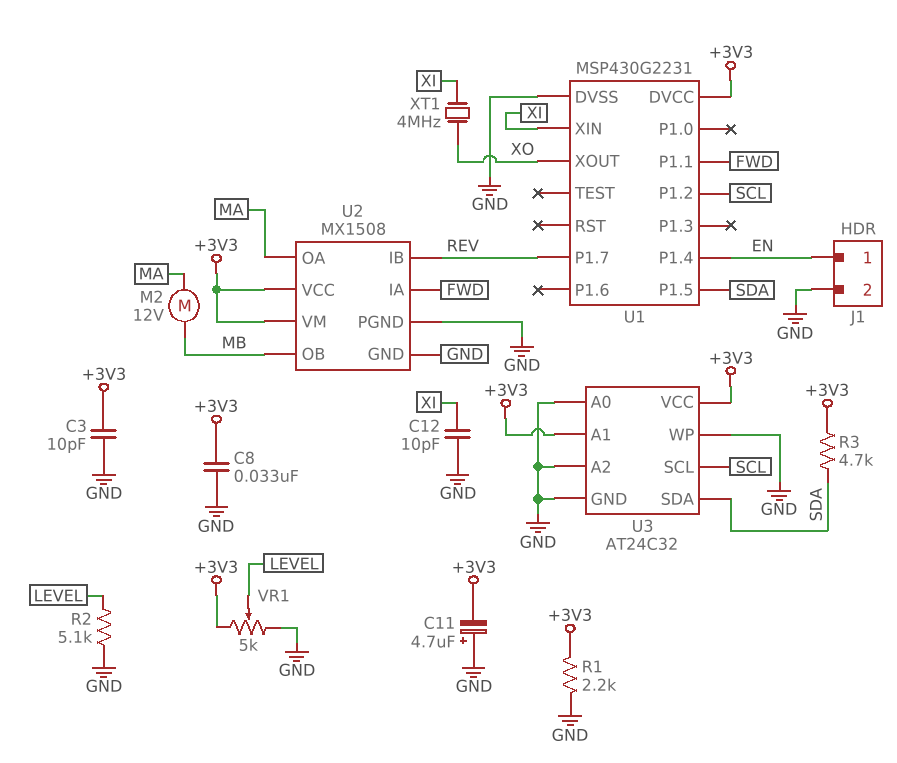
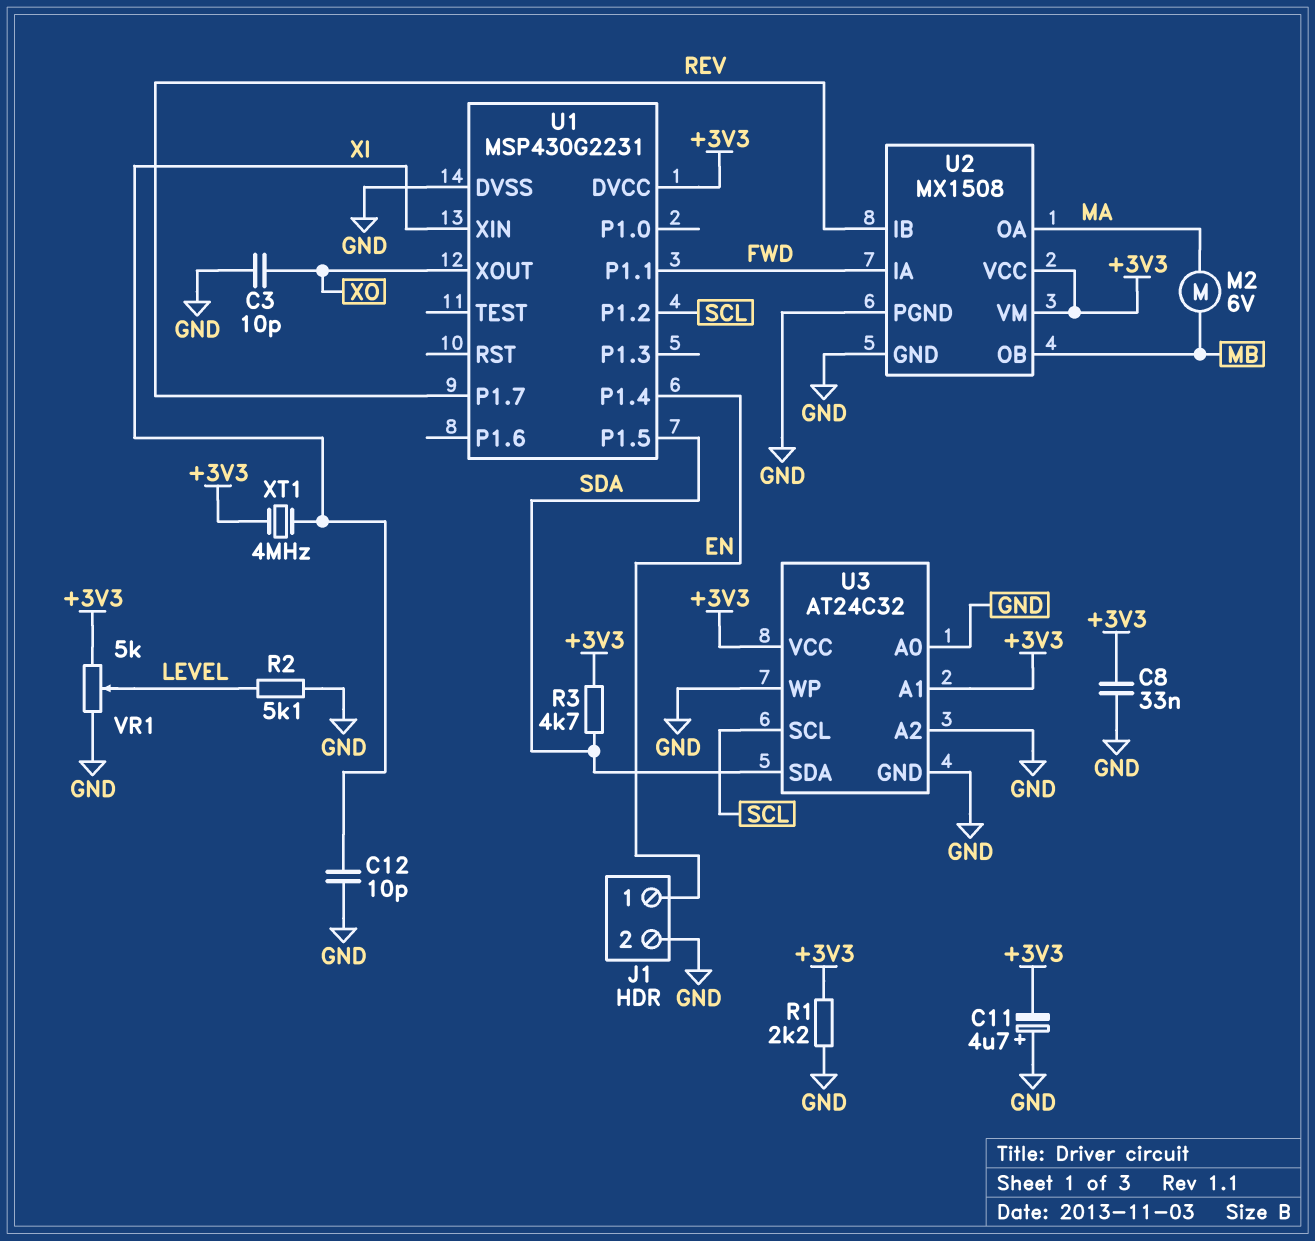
C3: 10pF (+3V3, GND) -> 10pF (GND, XO)
M2: motor 12V (MA, MB) -> motor 6V (MA, MB)
XT1: 4MHz (XI, XO) -> 4MHz (+3V3, XI)

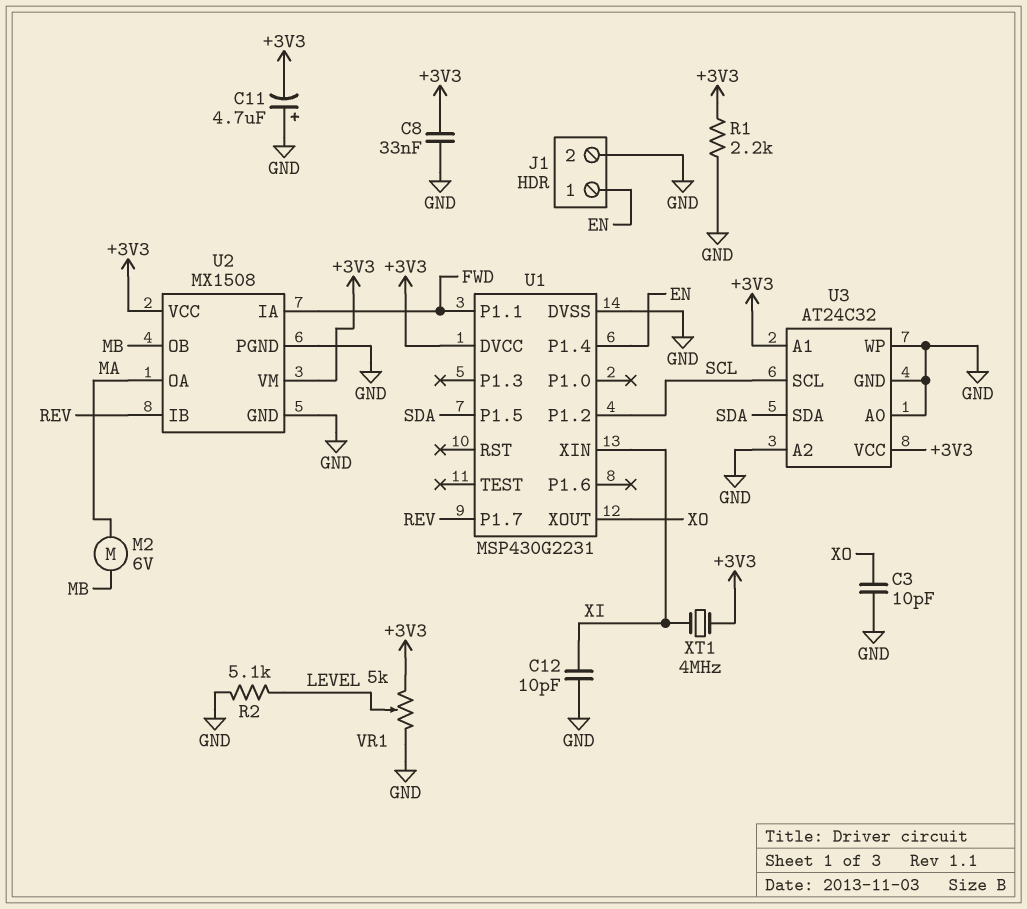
R3: 4.7k (+3V3, SDA) -> none

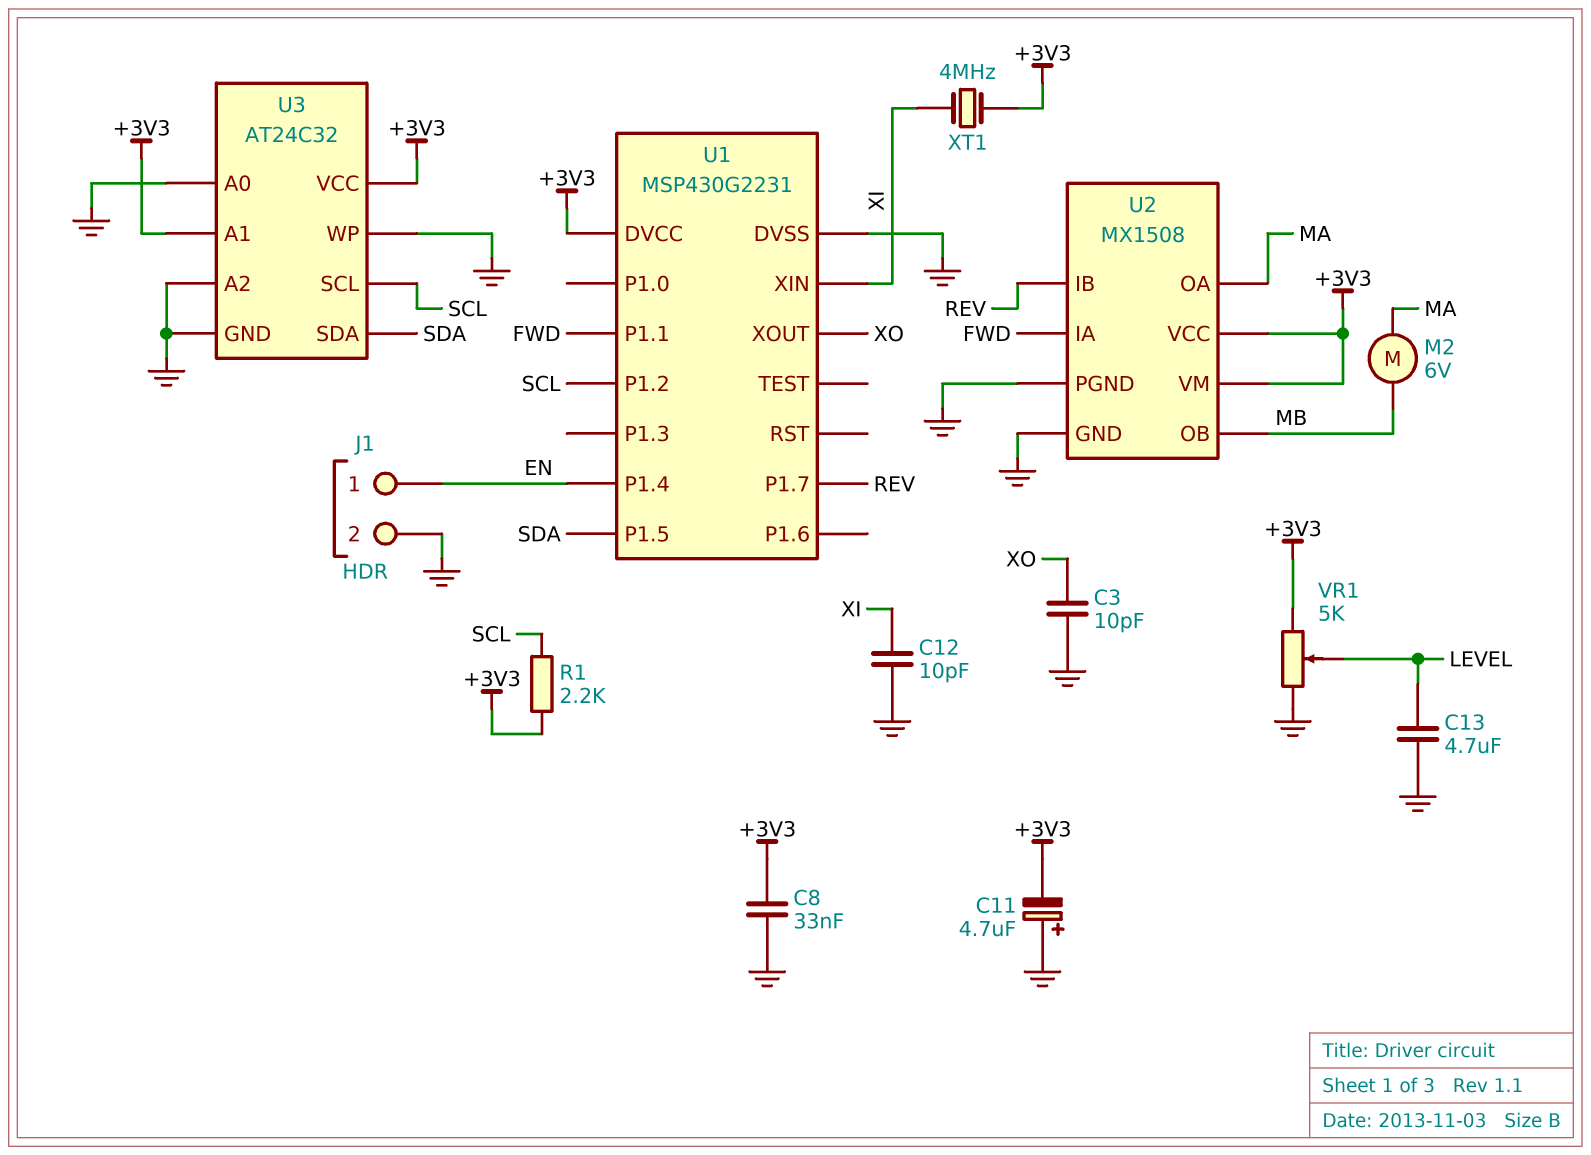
C13: none -> 4.7uF (GND, LEVEL)
R1: 2.2k (+3V3, GND) -> 2.2k (+3V3, SCL)
R2: 5.1k (GND, LEVEL) -> none

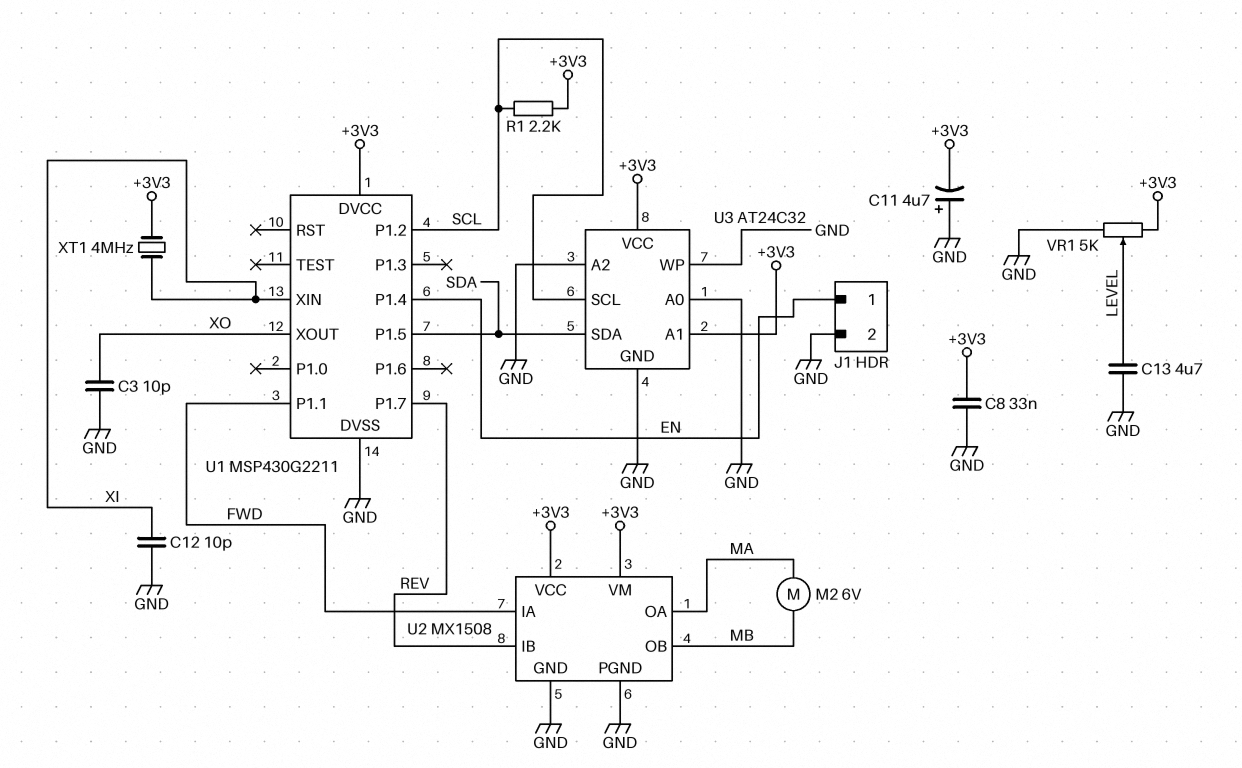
U1: MSP430G2231 -> MSP430G2211

